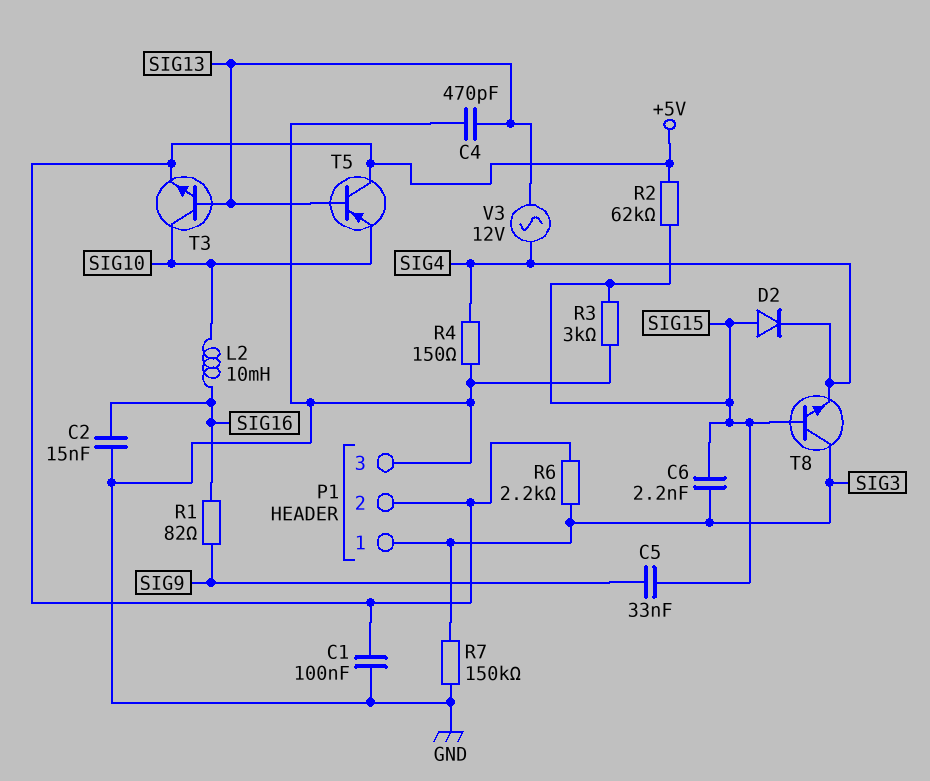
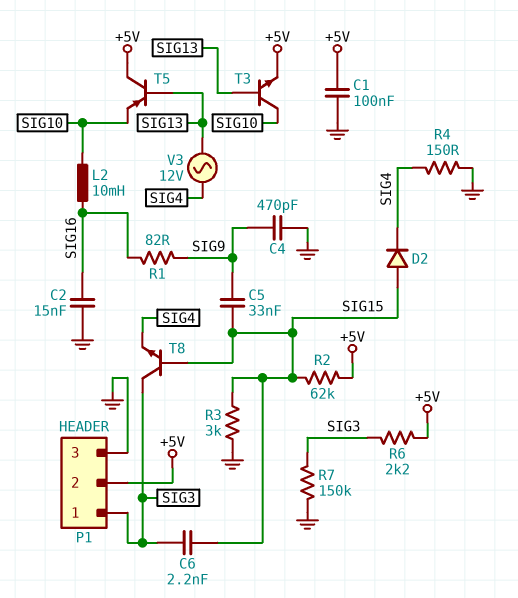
C4: 470pF (GND, SIG13) -> 470pF (GND, SIG9)

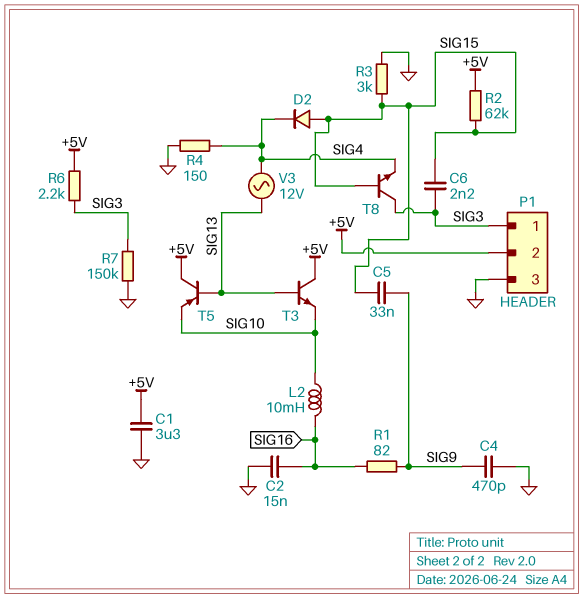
C1: 100nF (+5V, GND) -> 3.3uF (+5V, GND)
T3: NPN (B SIG13, C SIG10, E +5V) -> NPN (B SIG13, C +5V, E SIG10)

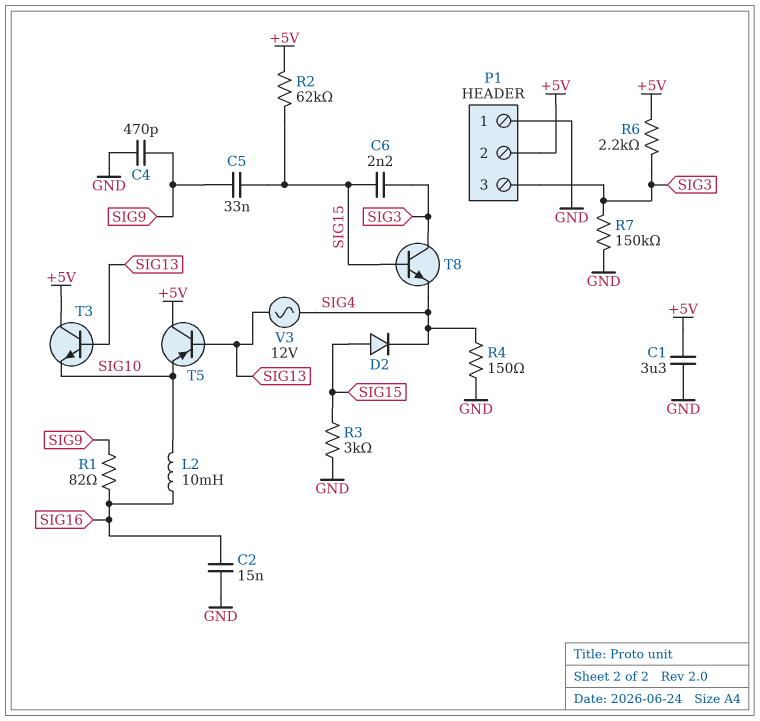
P1 pin 1: SIG3 -> GND
P1 pin 3: GND -> SIG3

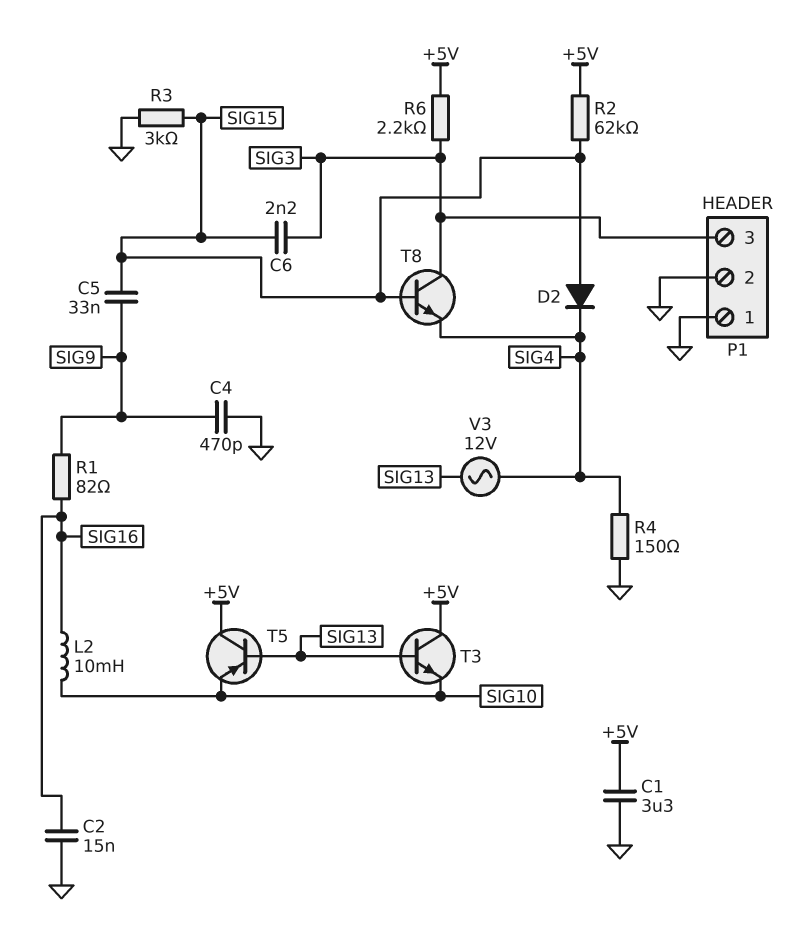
P1 pin 2: +5V -> GND
R7: 150k (GND, SIG3) -> none

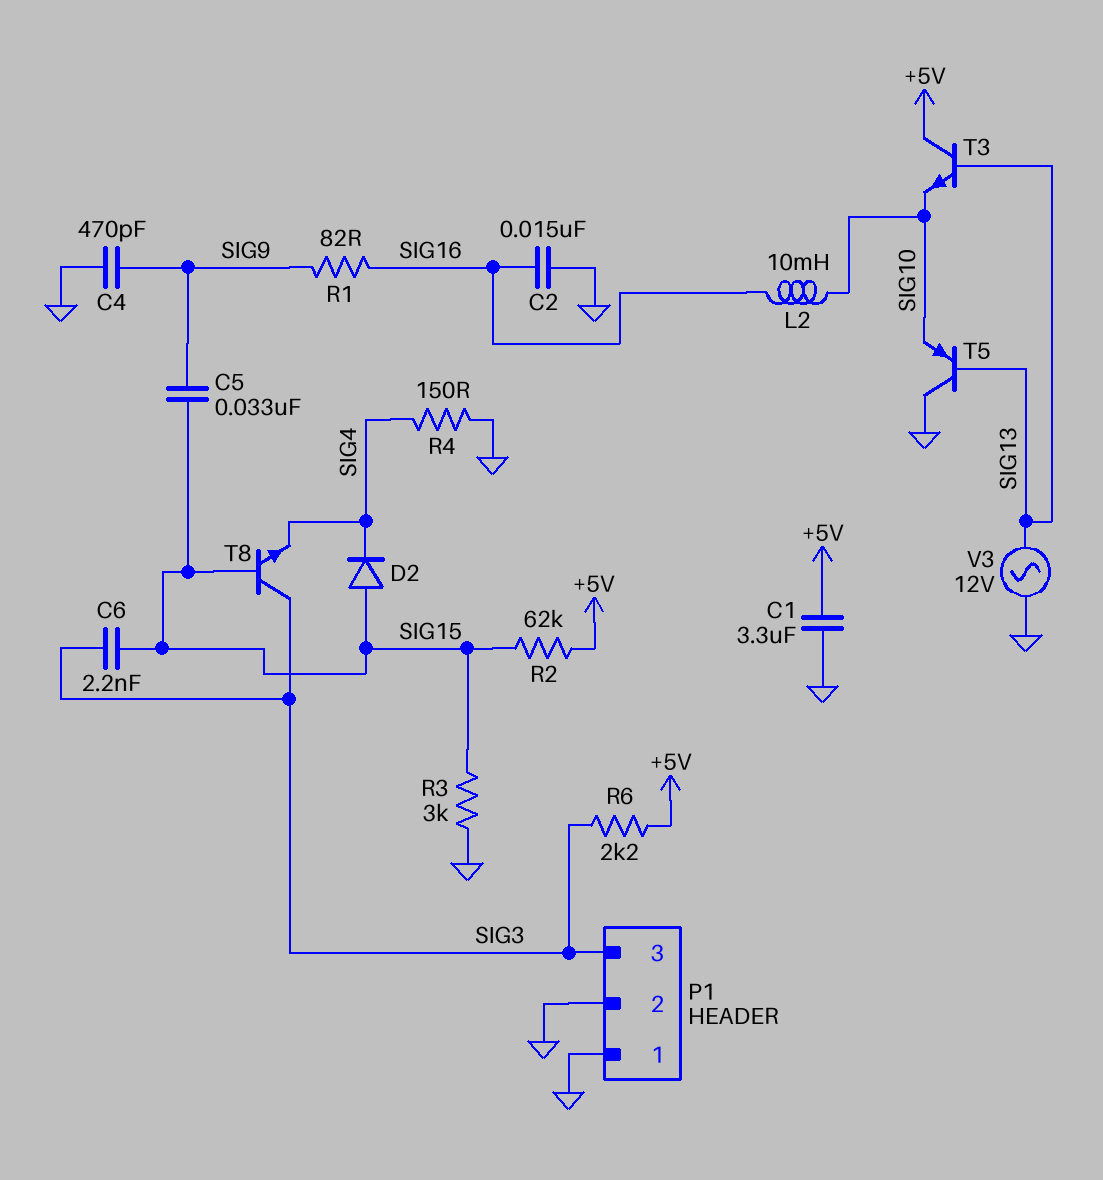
T5: PNP (B SIG13, C +5V, E SIG10) -> PNP (B SIG13, C GND, E SIG10)
V3: AC 12V (SIG4, SIG13) -> AC 12V (GND, SIG13)

